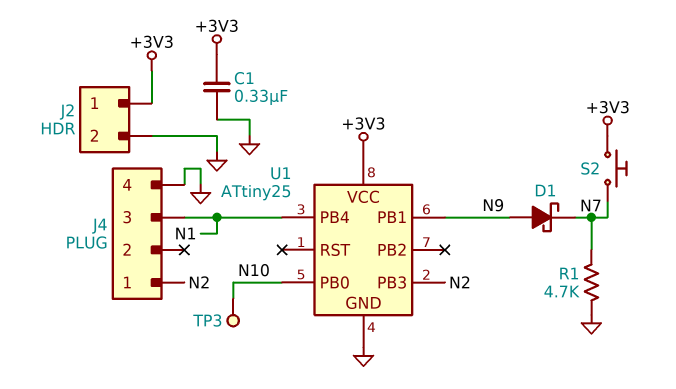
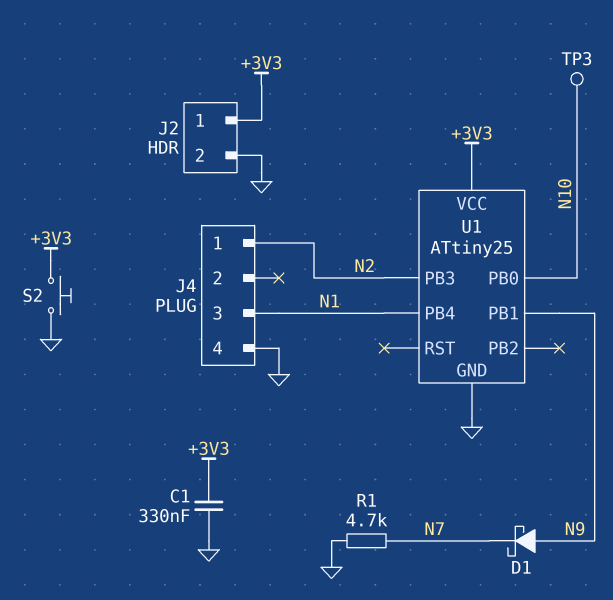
S2: button (+3V3, N7) -> button (+3V3, GND)

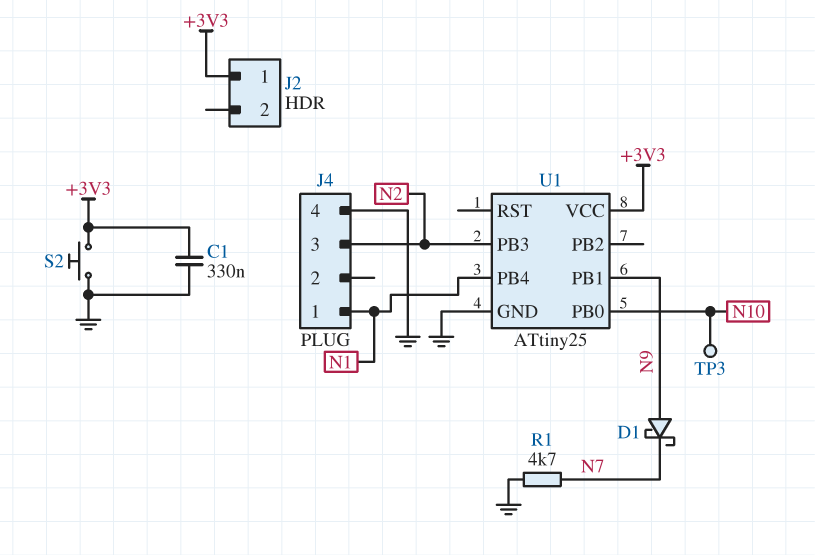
J2 pin 2: GND -> none
J4 pin 1: N2 -> N1
J4 pin 3: N1 -> N2

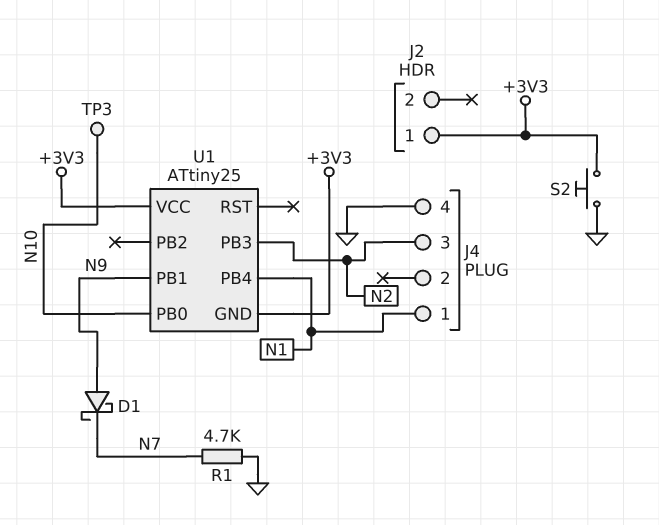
C1: 330nF (+3V3, GND) -> none
U1 pin GND: GND -> +3V3

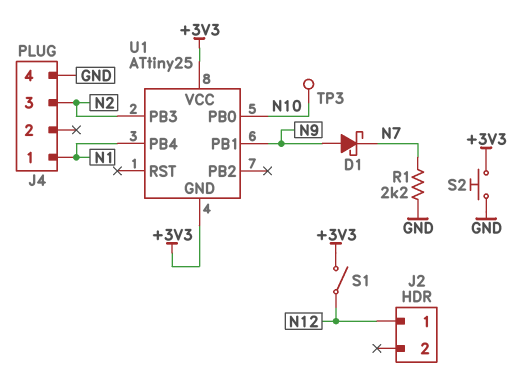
J2 pin 1: +3V3 -> N12
R1: 4.7k (GND, N7) -> 2.2k (GND, N7)
S1: none -> switch (+3V3, N12)

